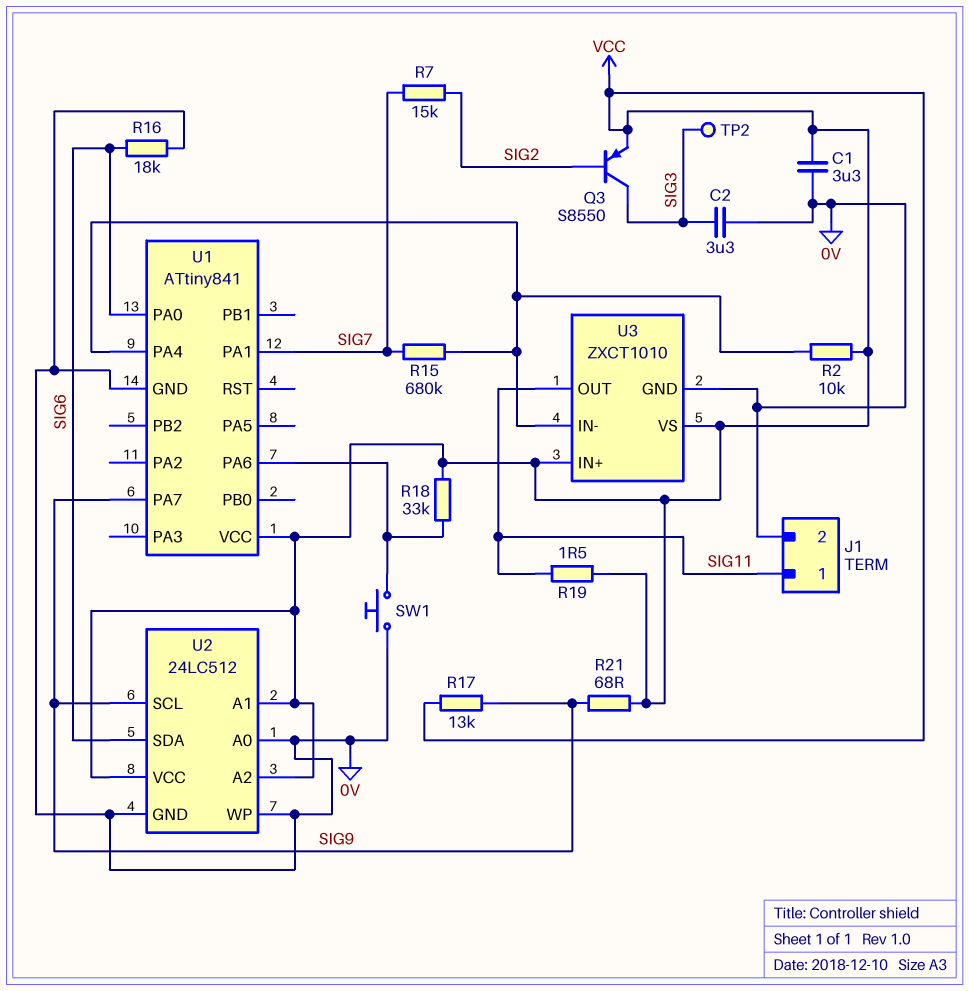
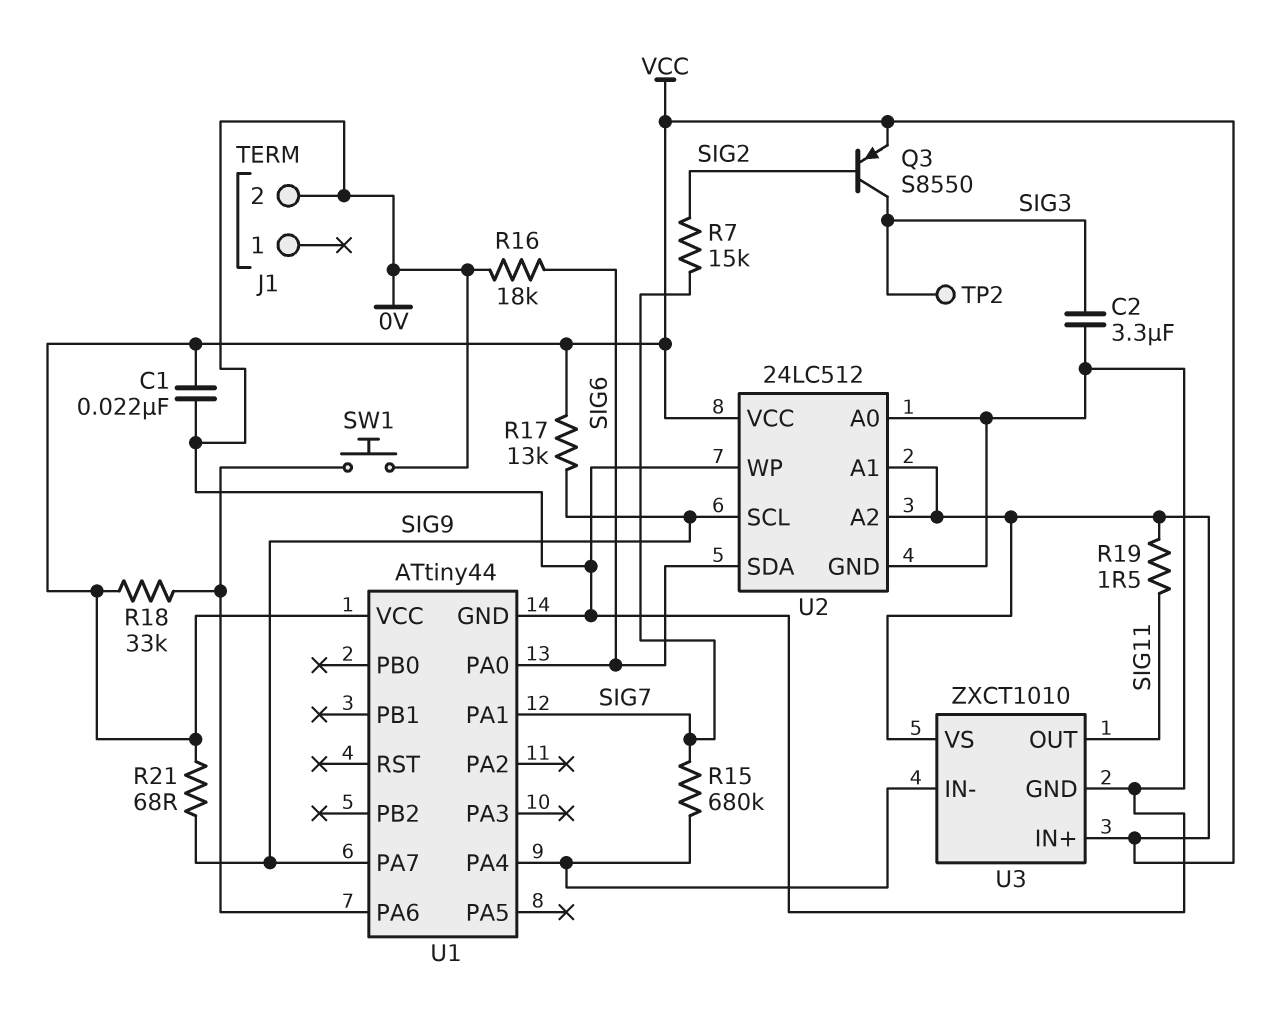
C1: 3.3uF (0V, VCC) -> 22nF (0V, VCC)
J1 pin 1: SIG11 -> none
R2: 10k (U1/PA4, VCC) -> none
U1: ATtiny841 -> ATtiny44

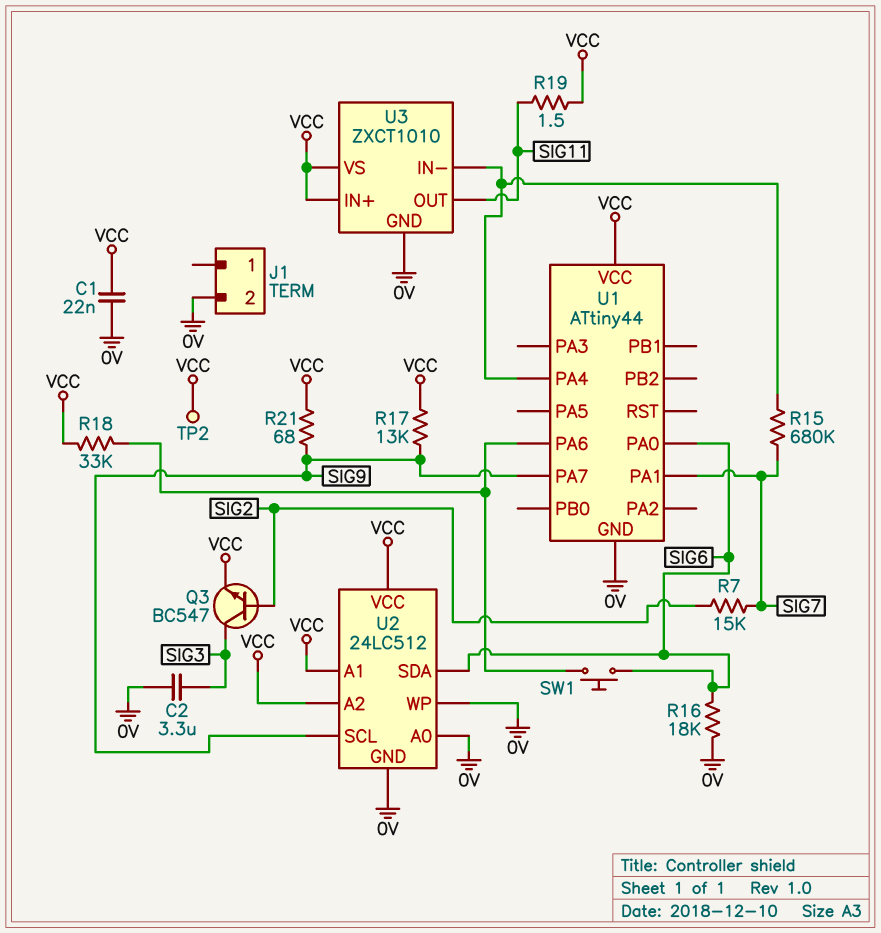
Q3: PNP S8550 (B SIG2, C SIG3, E VCC) -> NPN BC547 (B SIG2, C SIG3, E VCC)
SW1: button (0V, U1/PA6) -> button (SIG6, U1/PA6)
TP2: test point (SIG3) -> test point (VCC)

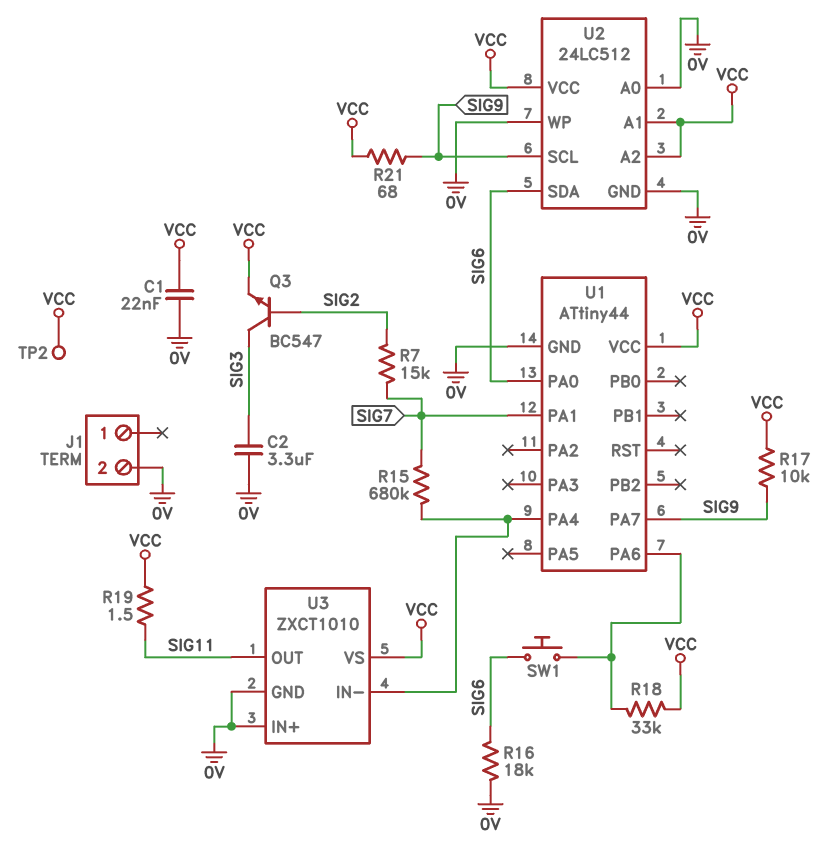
R17: 13k (SIG9, VCC) -> 10k (SIG9, VCC)
U3 pin IN+: VCC -> 0V

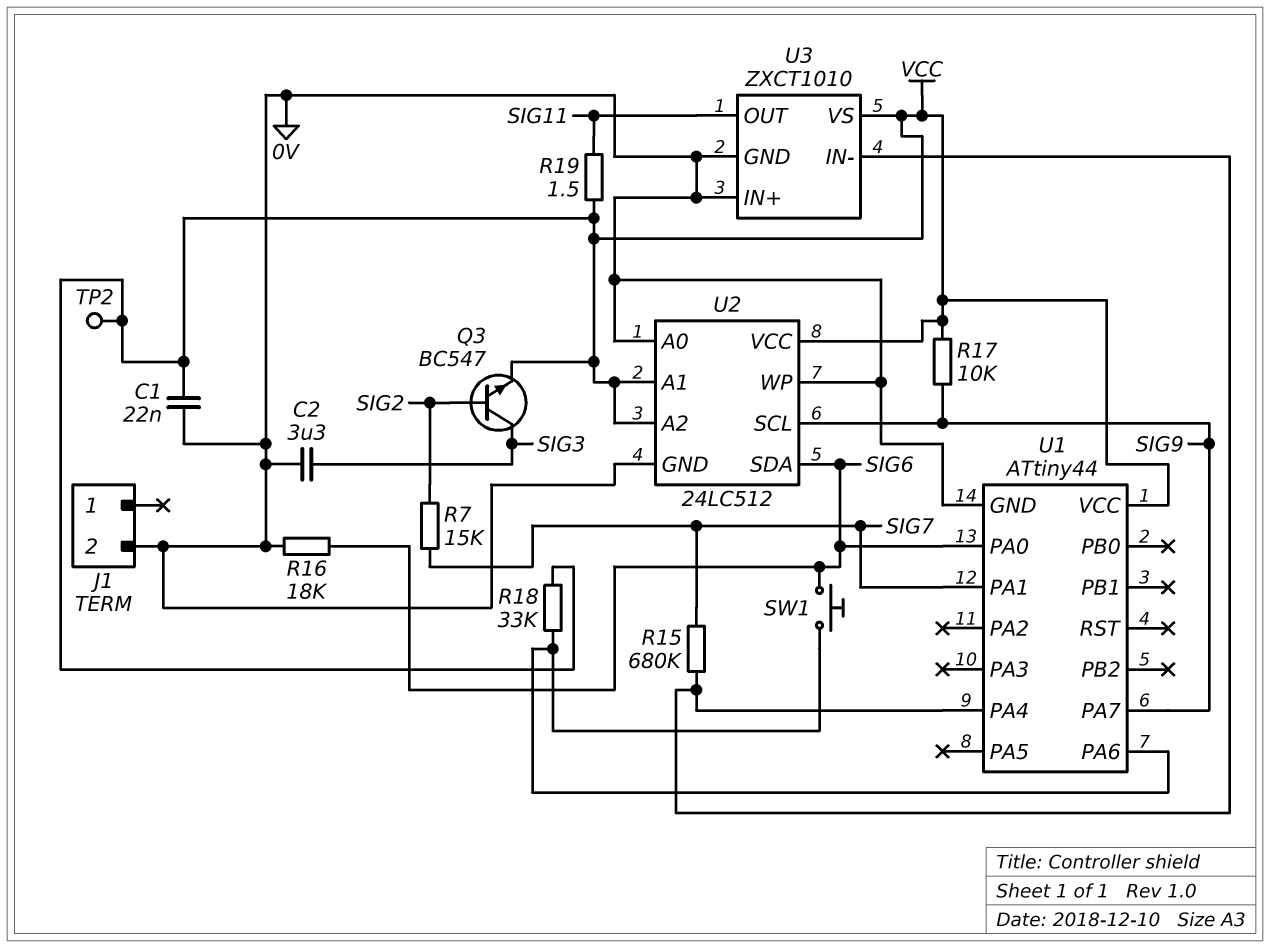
R21: 68 (SIG9, VCC) -> none

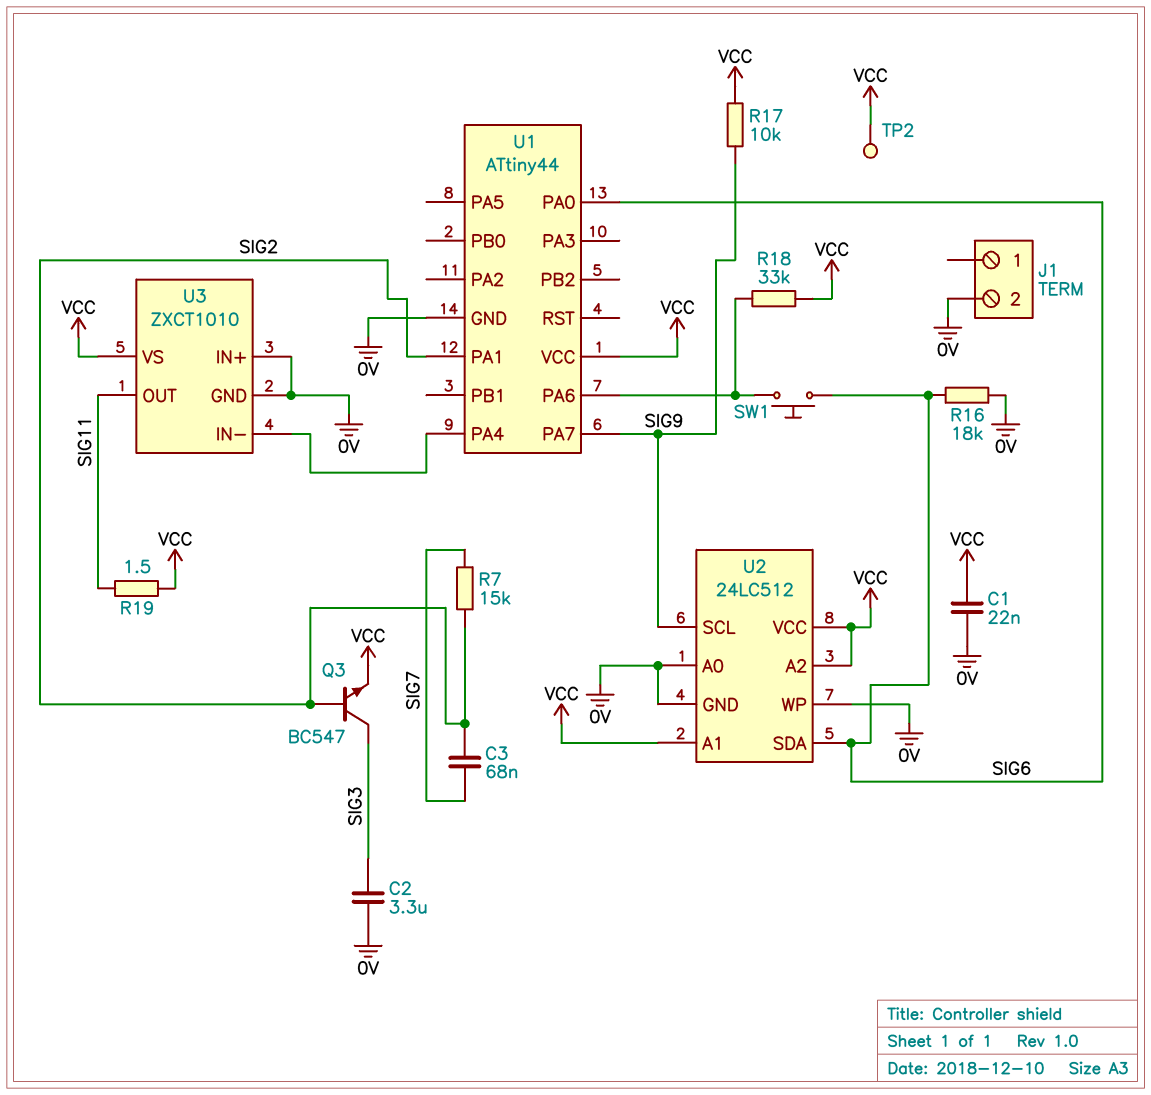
C3: none -> 68nF (SIG2, SIG7)
R15: 680k (SIG7, U1/PA4) -> none
U1 pin PA1: SIG7 -> SIG2

